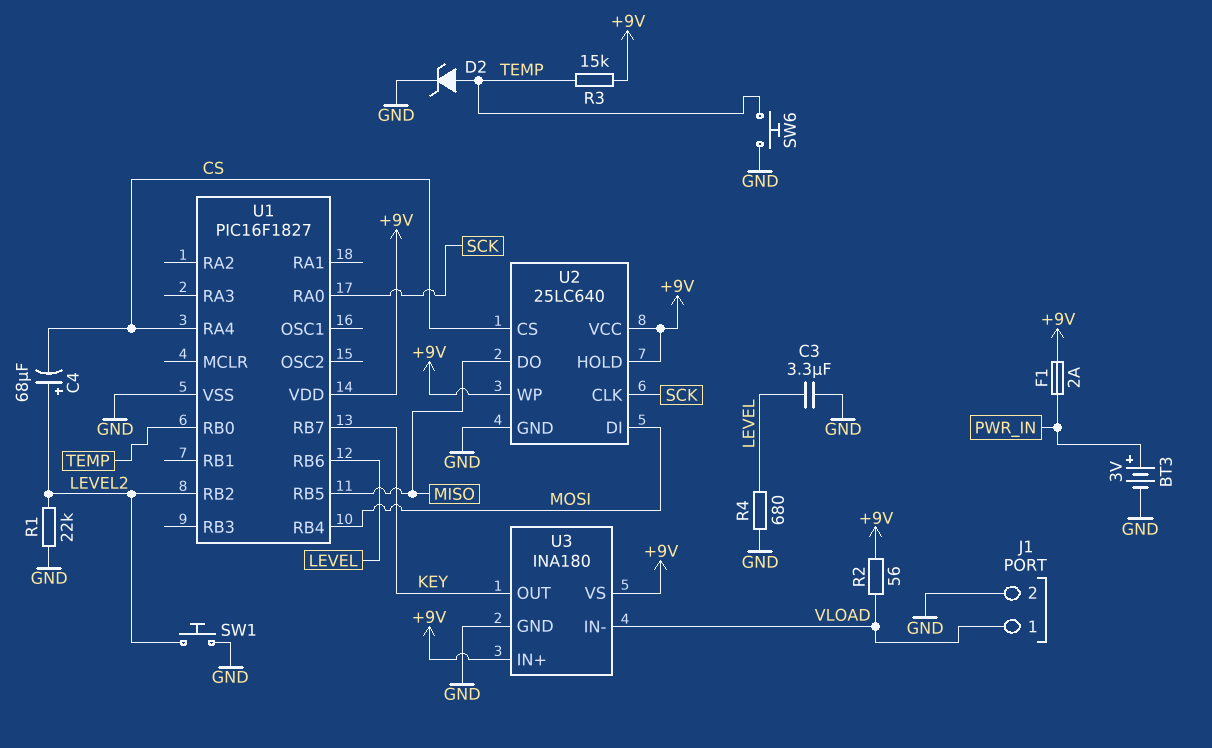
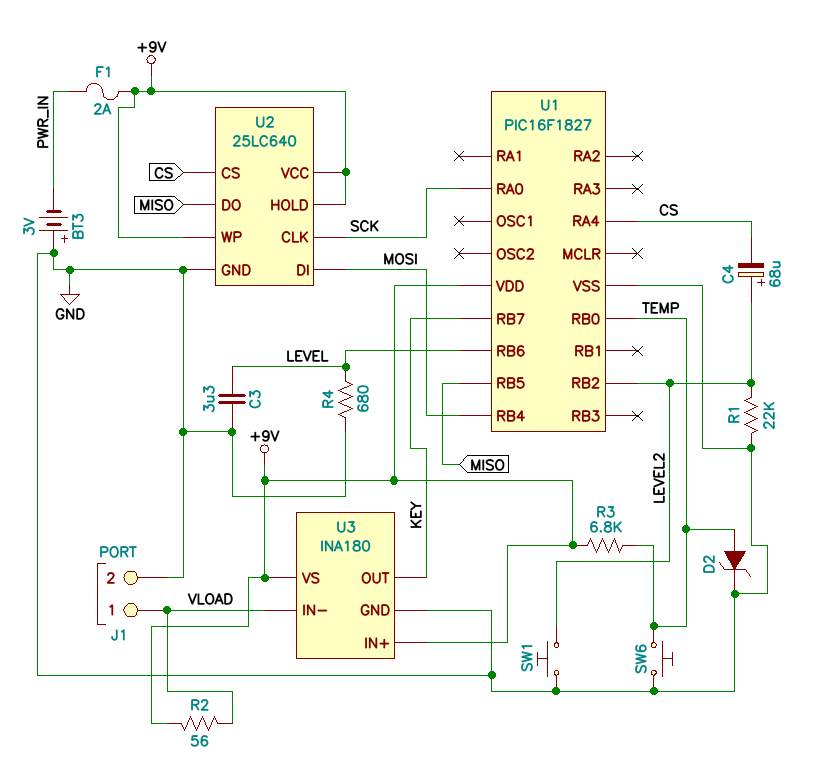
BT3: 3V (plus PWR_IN, minus GND) -> 3V (plus GND, minus PWR_IN)
R3: 15k (+9V, TEMP) -> 6.8k (+9V, TEMP)

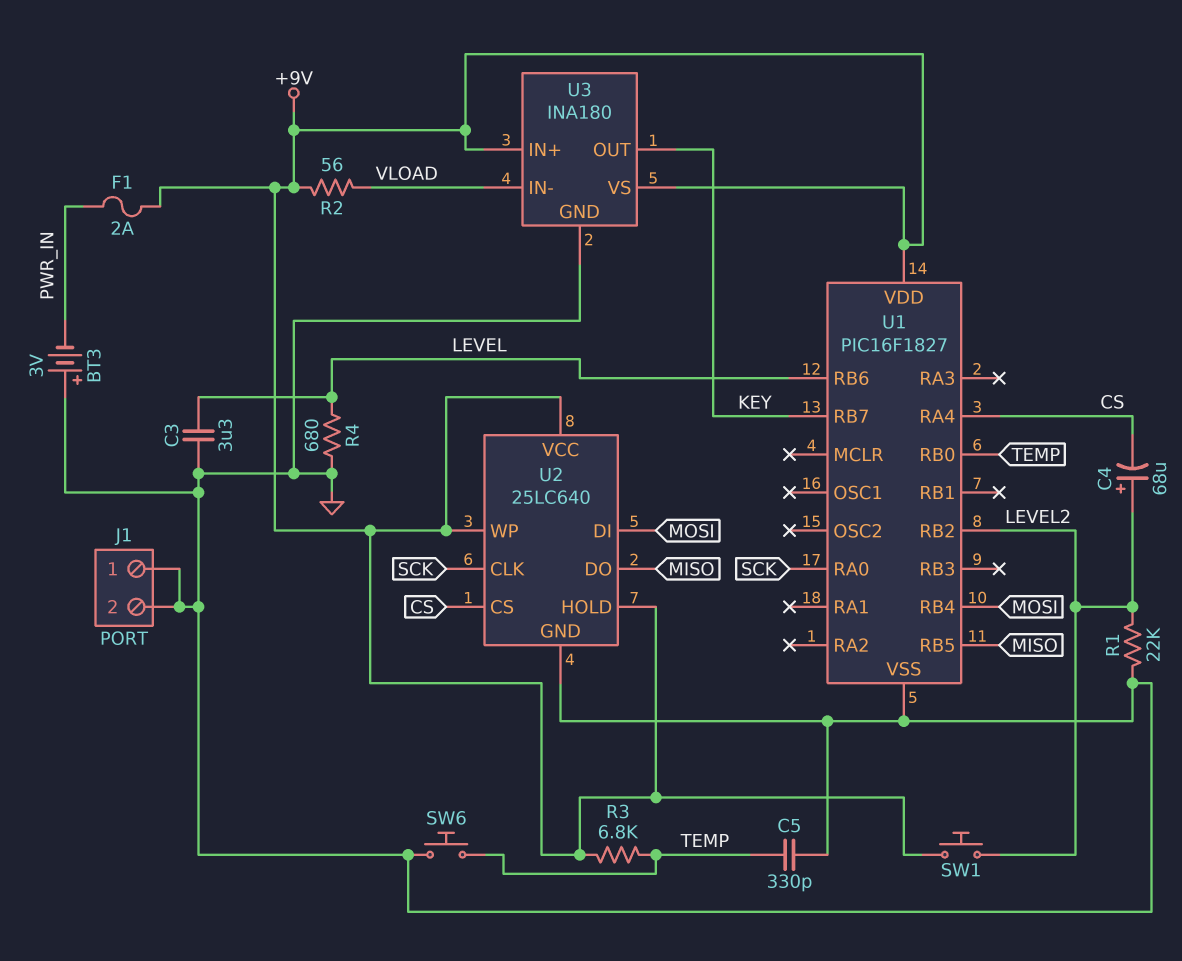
C5: none -> 330pF (GND, TEMP)
D2: zener (A TEMP, K GND) -> none
J1 pin 1: VLOAD -> GND
SW1: button (GND, LEVEL2) -> button (+9V, LEVEL2)

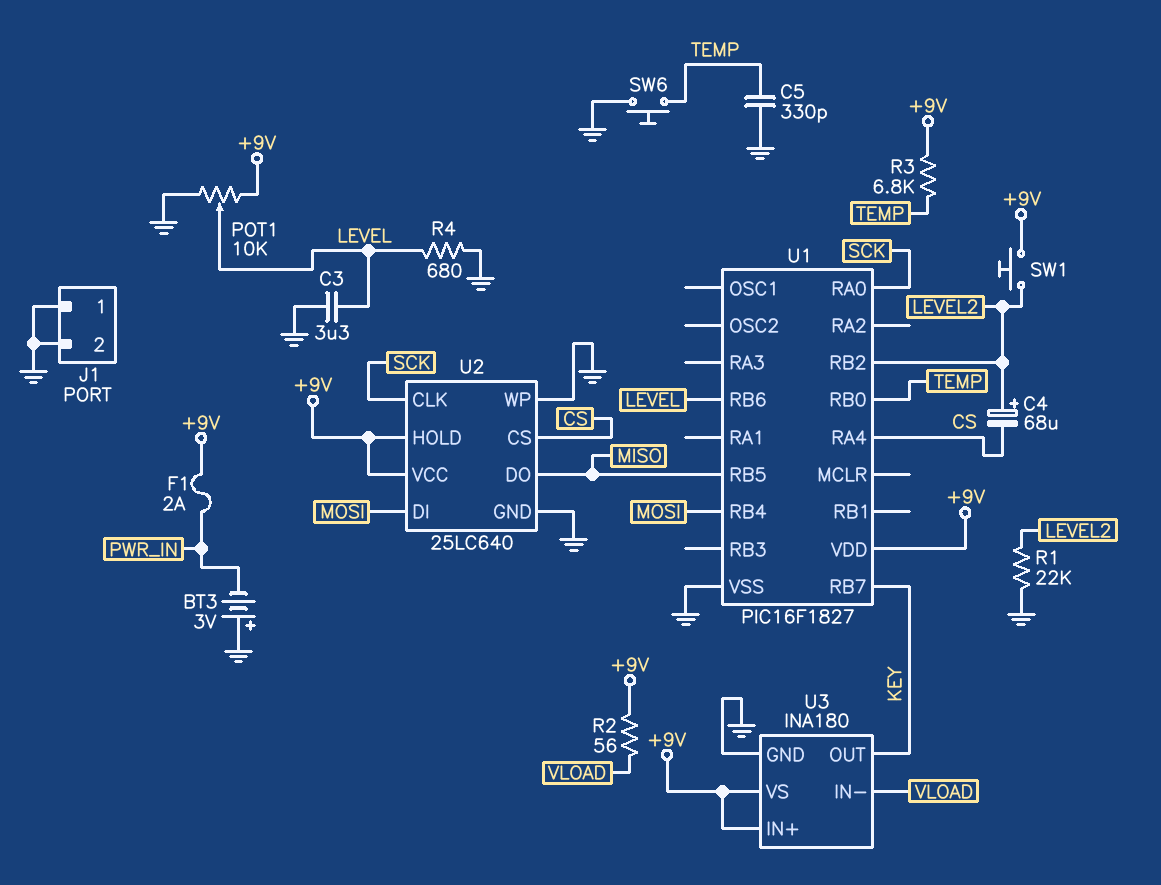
POT1: none -> 10k (+9V, GND, wiper LEVEL)
U2 pin WP: +9V -> GND

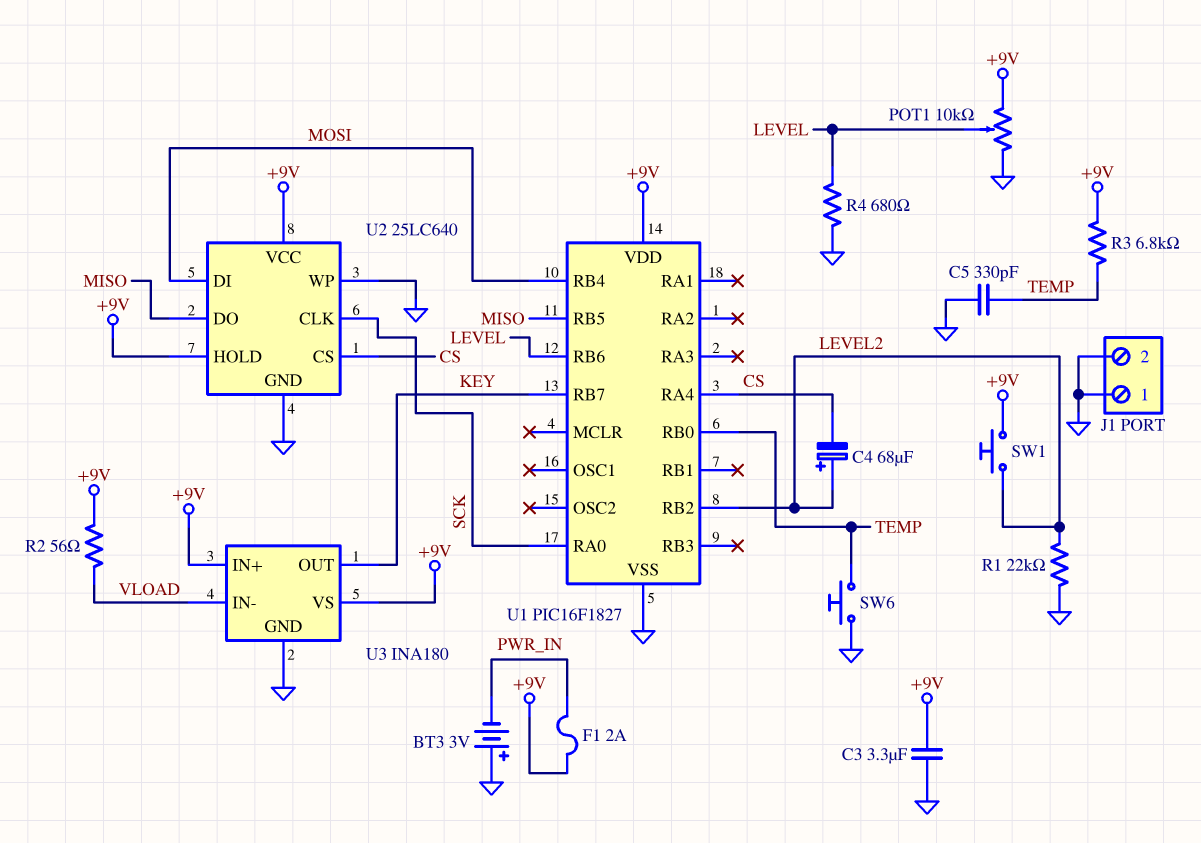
C3: 3.3uF (GND, LEVEL) -> 3.3uF (+9V, GND)

